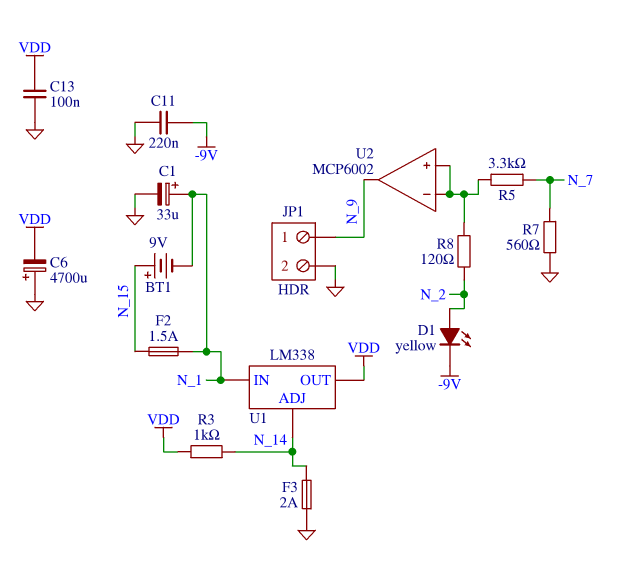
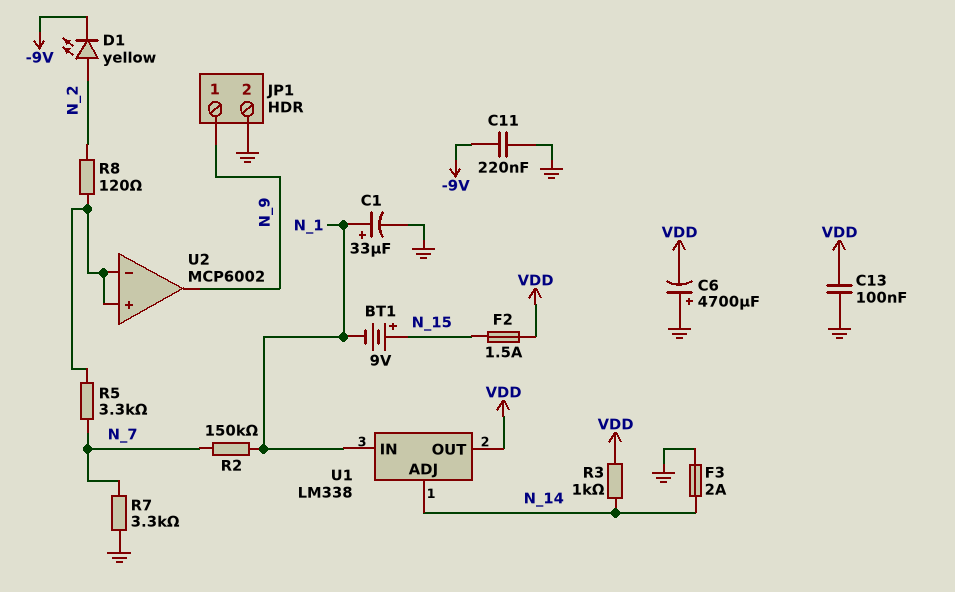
F2: 1.5A (N_1, N_15) -> 1.5A (N_15, VDD)
R2: none -> 150k (N_1, N_7)
R7: 560 (GND, N_7) -> 3.3k (GND, N_7)

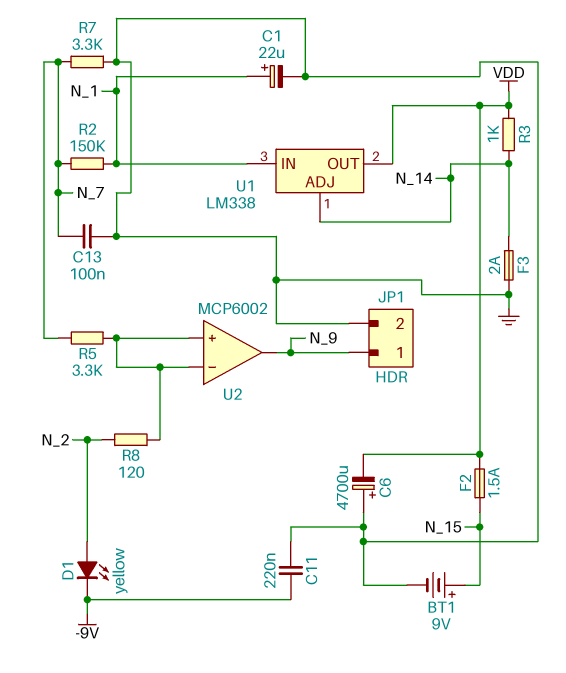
BT1: 9V (plus N_15, minus N_1) -> 9V (plus N_15, minus GND)
C1: 33uF (plus N_1, minus GND) -> 22uF (plus N_1, minus GND)
C13: 100nF (GND, VDD) -> 100nF (GND, N_7)

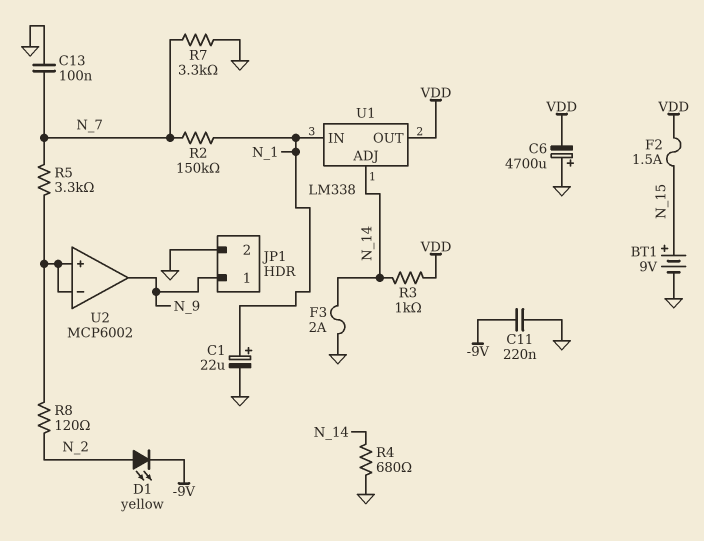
R4: none -> 680 (GND, N_14)

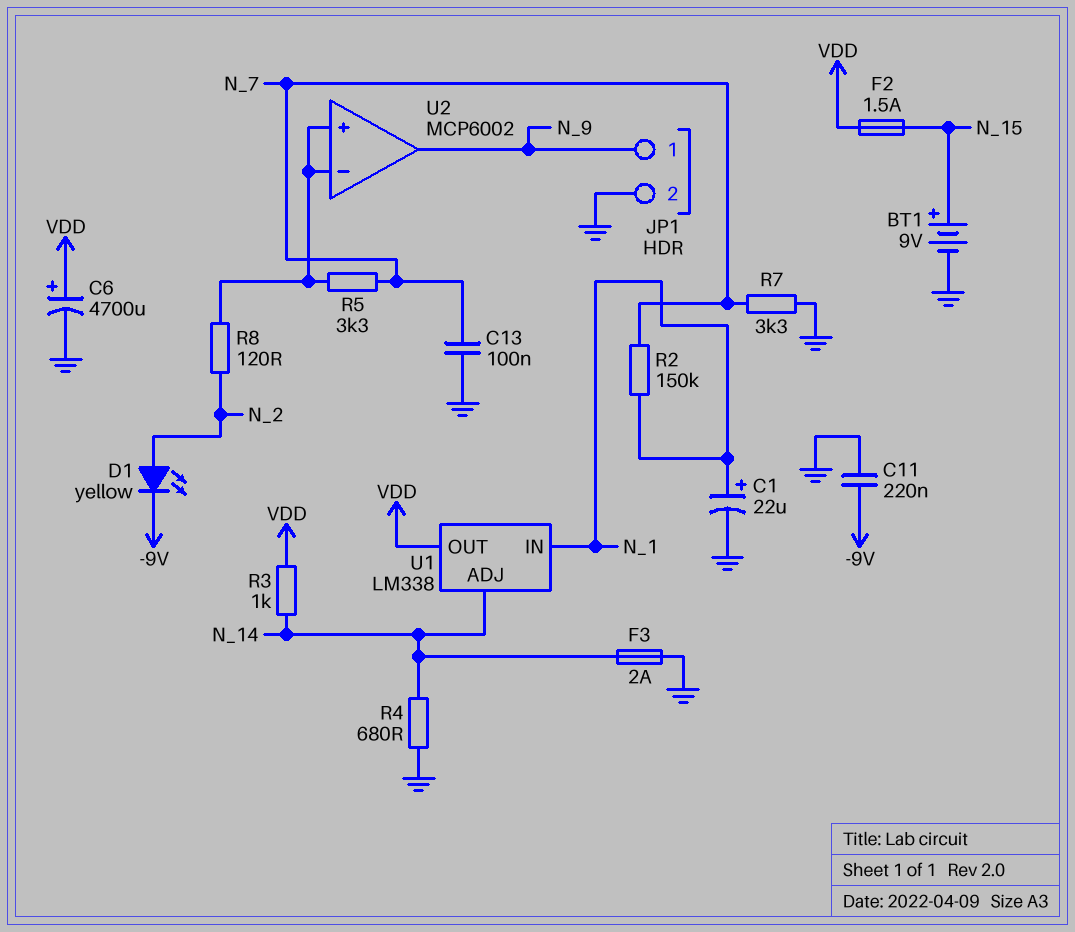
C6: 4700uF (plus GND, minus VDD) -> 4700uF (plus VDD, minus GND)

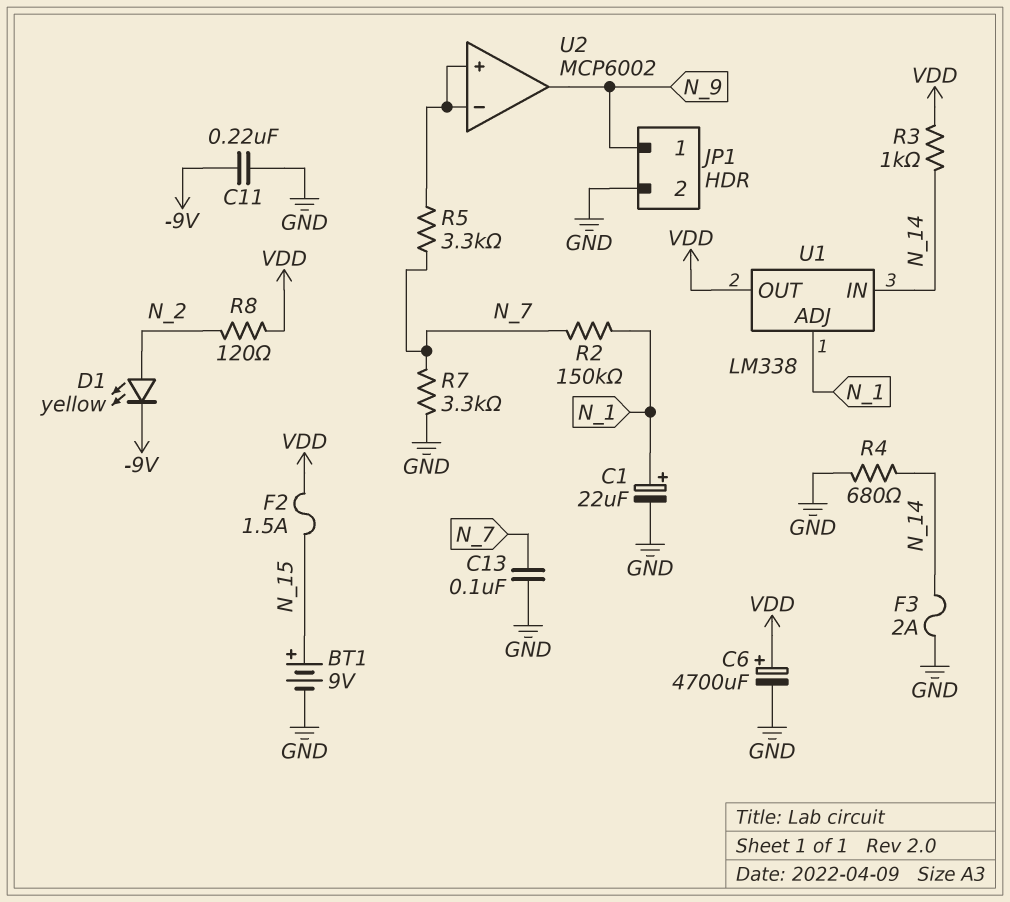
R8: 120 (N_2, U2/in+) -> 120 (N_2, VDD)
U1 pin ADJ: N_14 -> N_1
U1 pin IN: N_1 -> N_14

